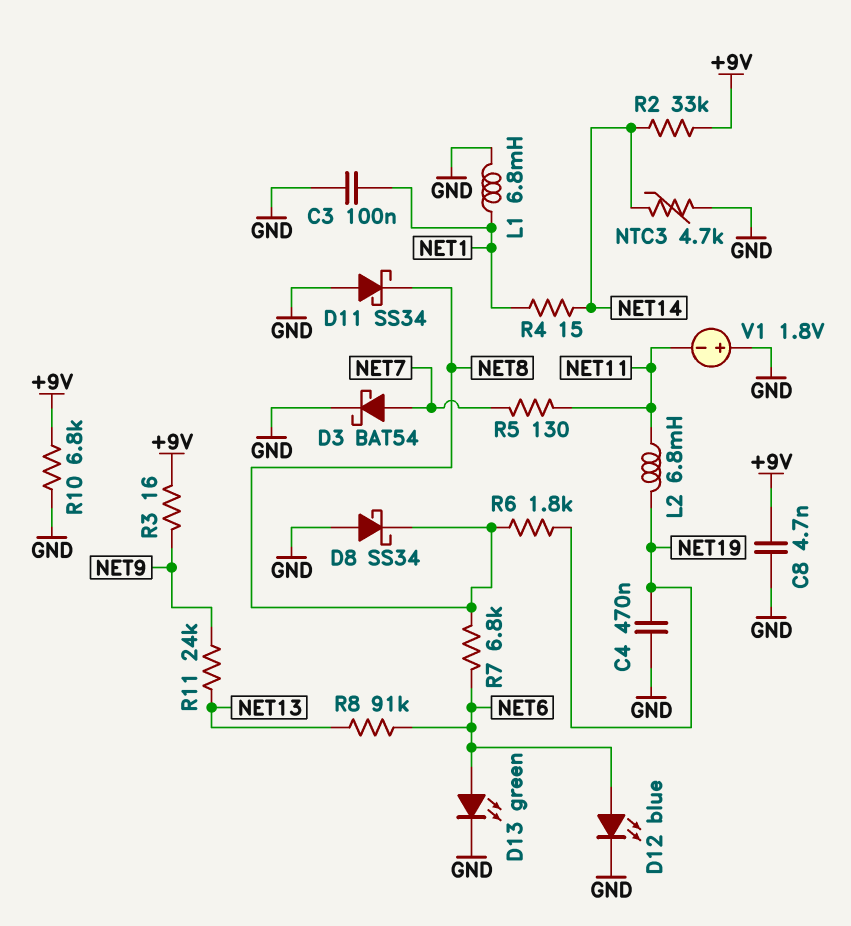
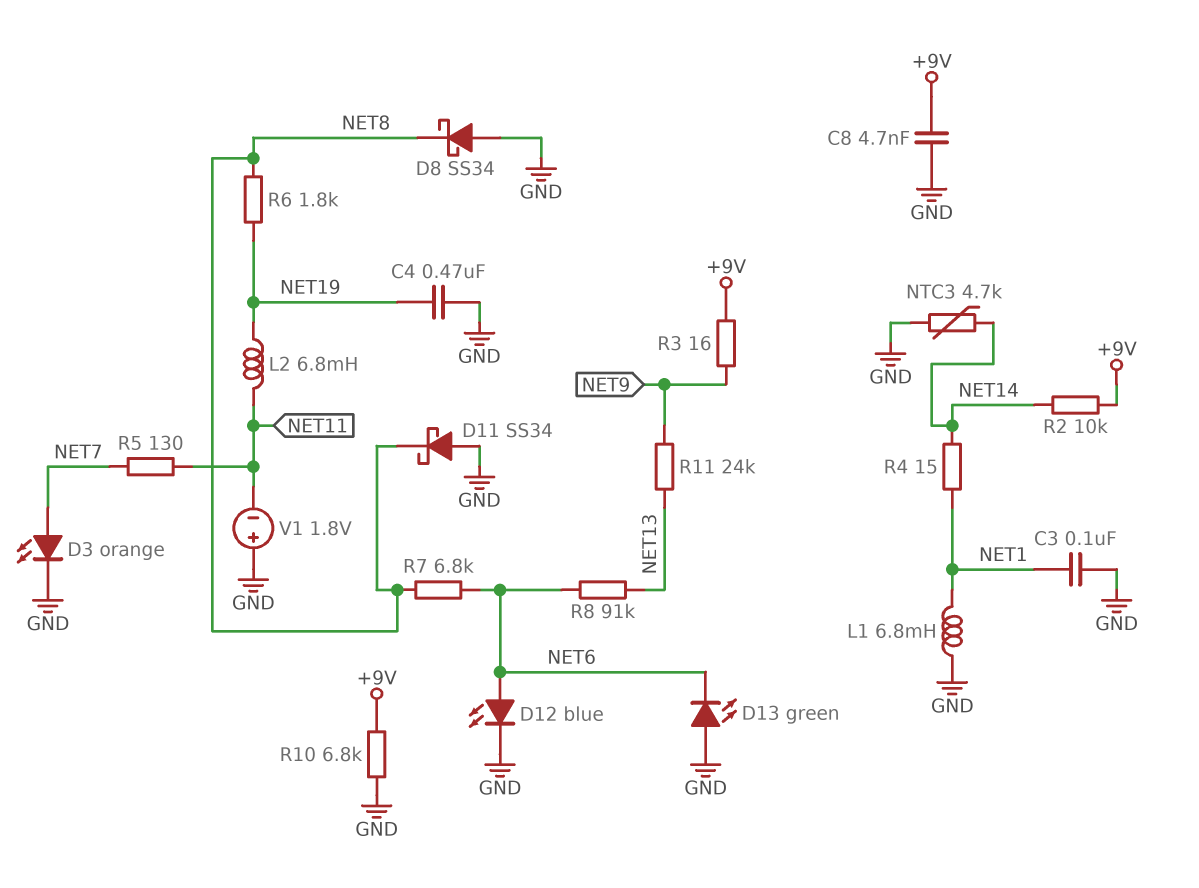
D3: schottky BAT54 (A NET7, K GND) -> LED orange (A NET7, K GND)
D13: LED green (A NET6, K GND) -> LED green (A GND, K NET6)
R2: 33k (+9V, NET14) -> 10k (+9V, NET14)

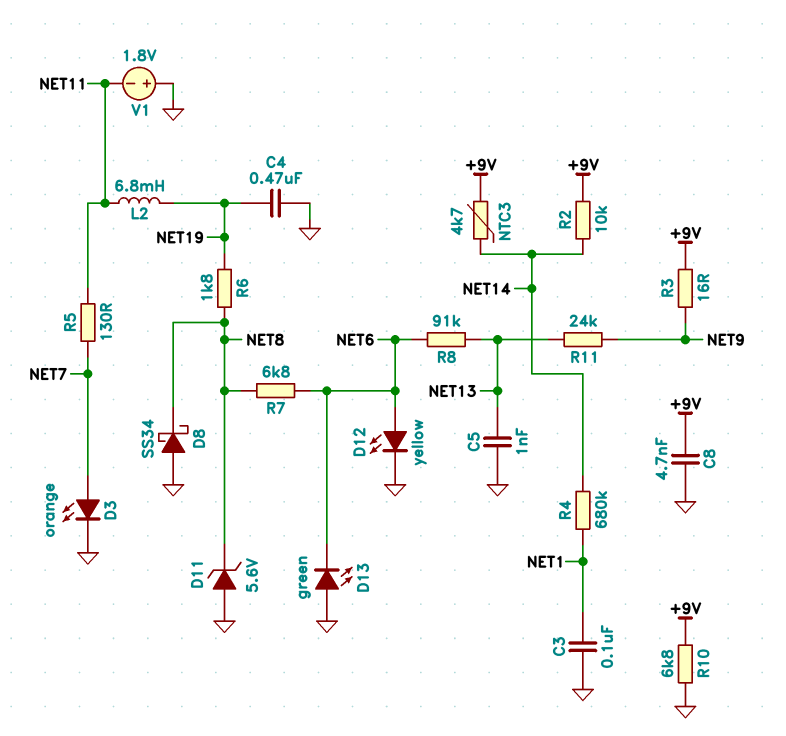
C5: none -> 1nF (GND, NET13)
D11: schottky SS34 (A GND, K NET8) -> zener 5.6V (A GND, K NET8)
D12: LED blue (A NET6, K GND) -> LED yellow (A NET6, K GND)
L1: 6.8mH (GND, NET1) -> none
NTC3: 4.7k (GND, NET14) -> 4.7k (+9V, NET14)
R4: 15 (NET1, NET14) -> 680k (NET1, NET14)

